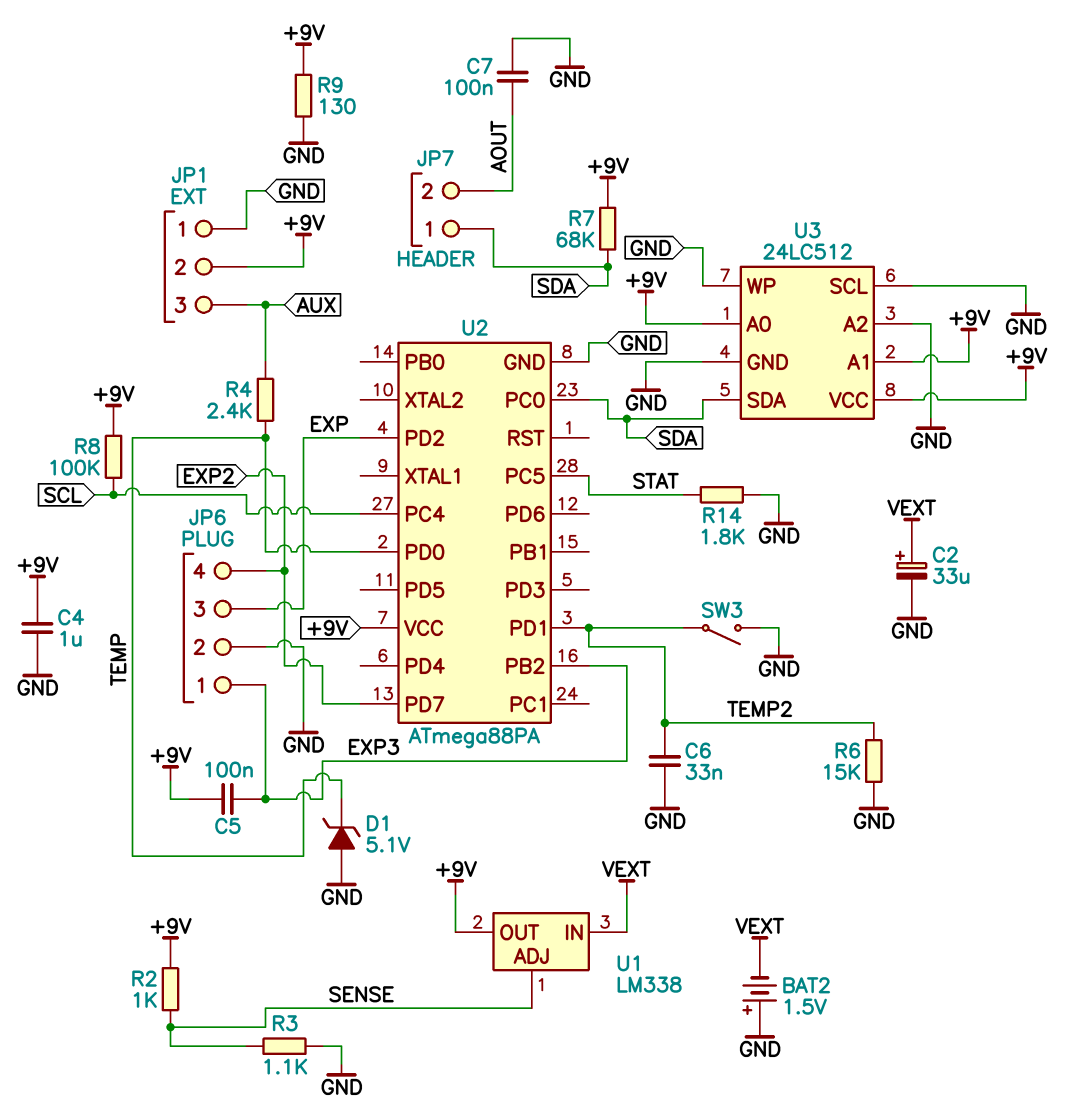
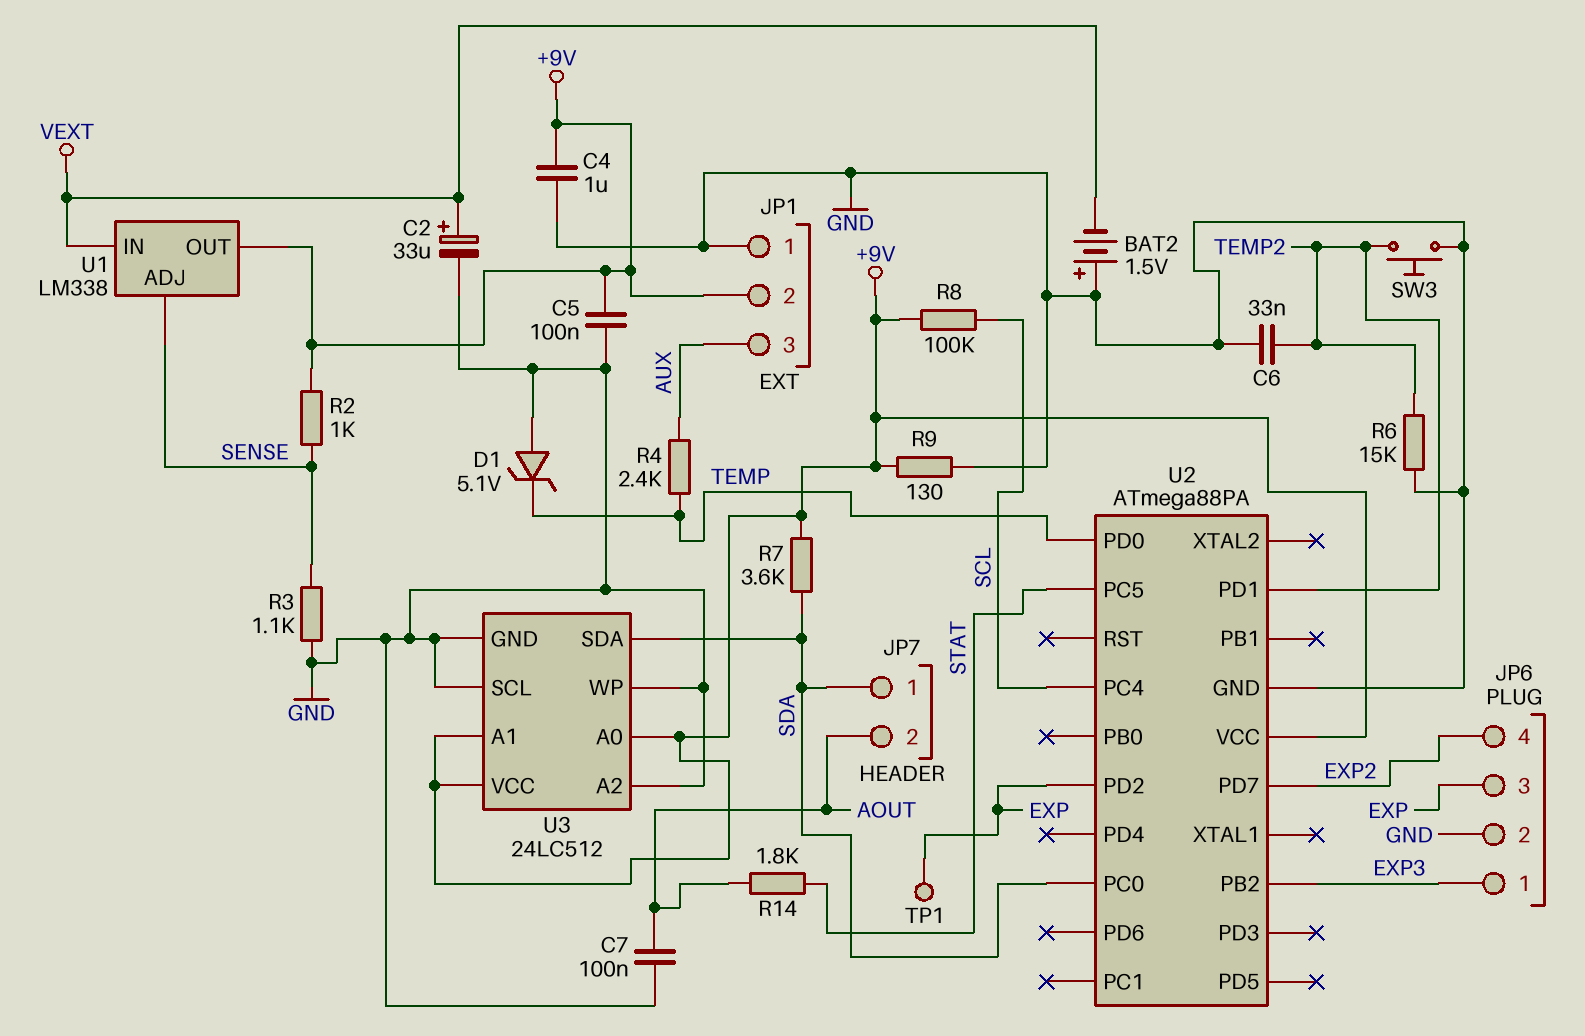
C5: 100nF (+9V, EXP3) -> 100nF (+9V, GND)
R7: 68k (+9V, SDA) -> 3.6k (+9V, SDA)
R14: 1.8k (GND, STAT) -> 1.8k (AOUT, STAT)
SW3: switch (GND, TEMP2) -> button (GND, TEMP2)
TP1: none -> test point (EXP)

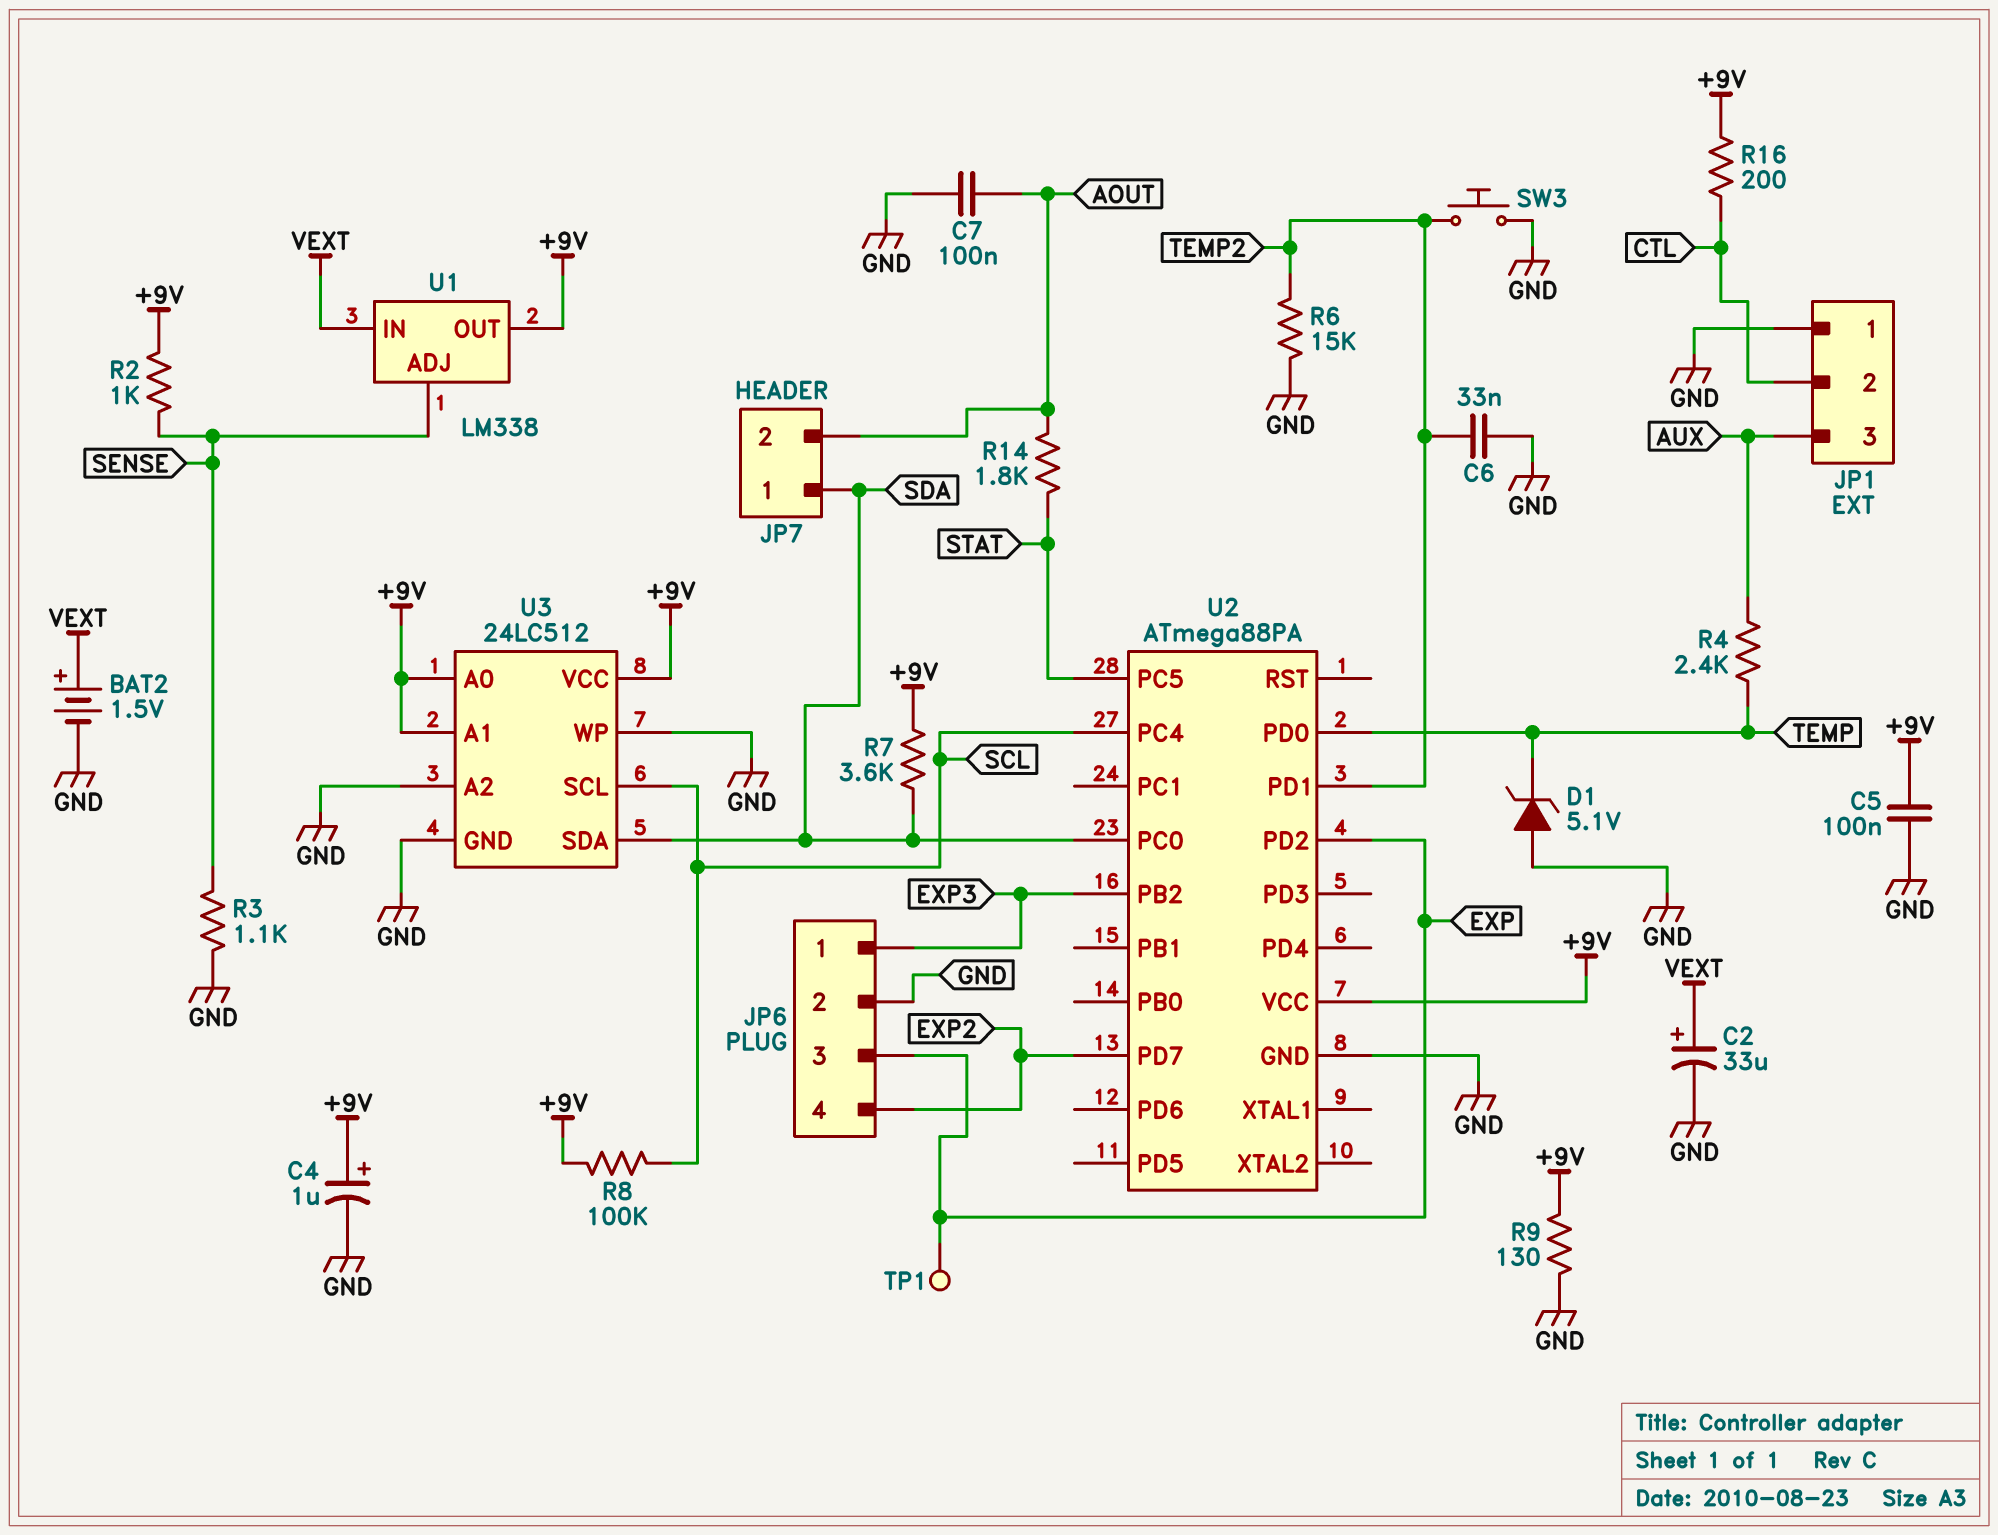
BAT2: 1.5V (plus GND, minus VEXT) -> 1.5V (plus VEXT, minus GND)
C4: 1uF (+9V, GND) -> 1uF (plus +9V, minus GND)
JP1 pin 2: +9V -> CTL
R16: none -> 200 (+9V, CTL)
U3 pin SCL: GND -> SCL

